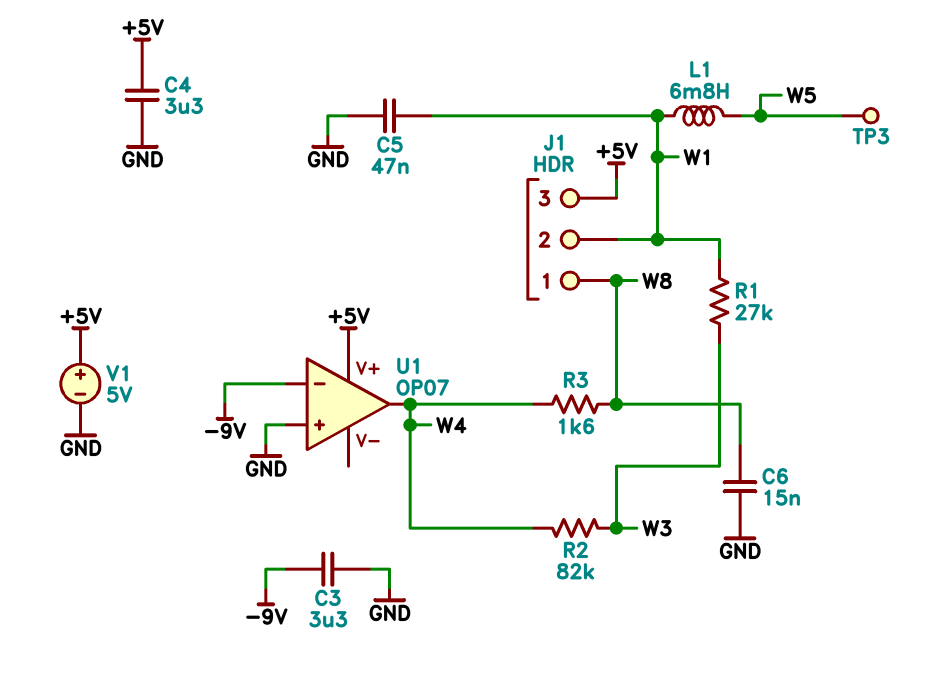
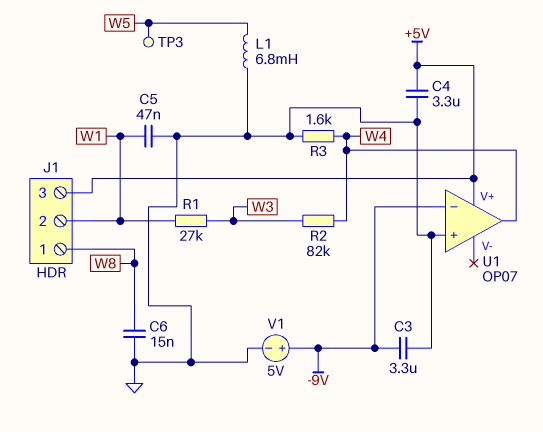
L1: 6.8mH (W1, W5) -> 6.8mH (GND, W5)
R3: 1.6k (W4, W8) -> 1.6k (GND, W4)
V1: 5V (plus +5V, minus GND) -> 5V (plus -9V, minus GND)

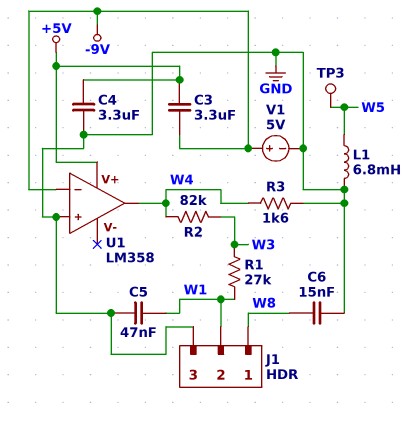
C3: 3.3uF (-9V, GND) -> 3.3uF (+5V, -9V)
J1 pin 3: +5V -> GND
U1: OP07 -> LM358

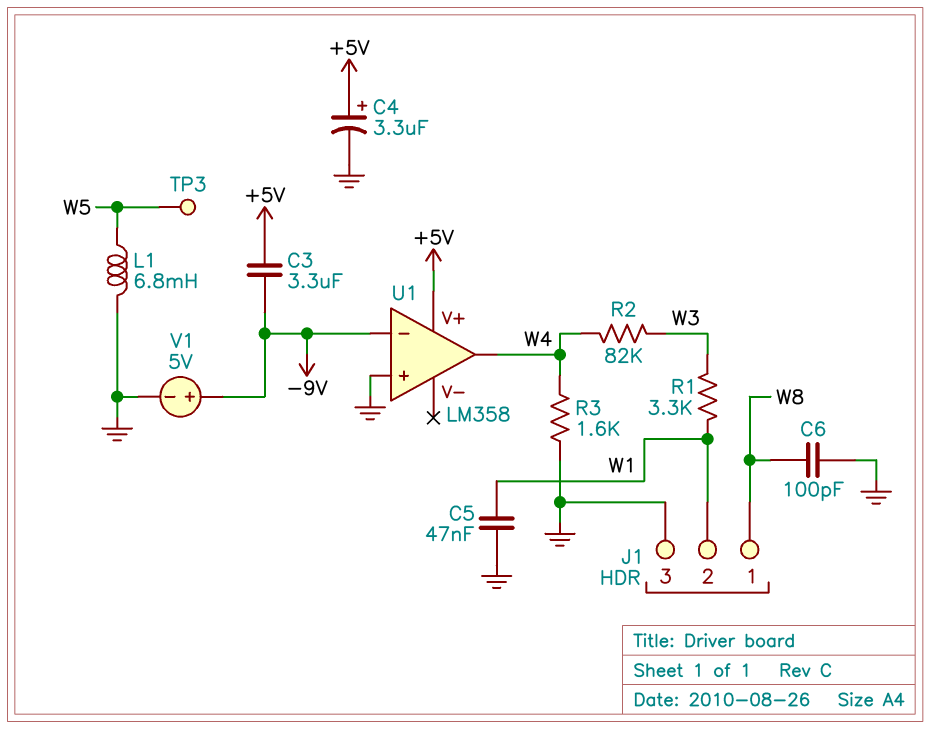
C4: 3.3uF (+5V, GND) -> 3.3uF (plus +5V, minus GND)
C6: 15nF (GND, W8) -> 100pF (GND, W8)
R1: 27k (W1, W3) -> 3.3k (W1, W3)

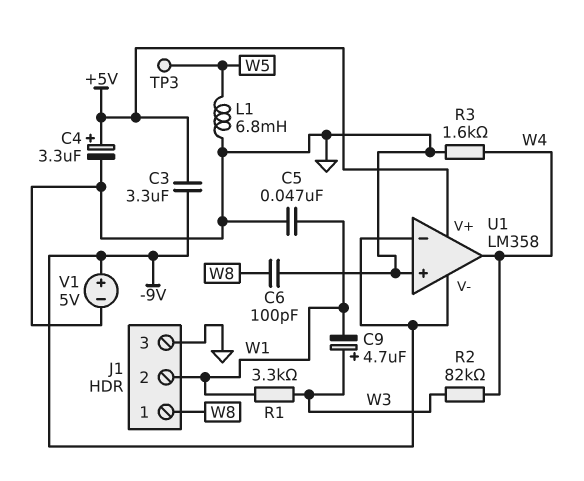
C9: none -> 4.7uF (plus W3, minus W1)
U1 pin V-: none -> -9V

